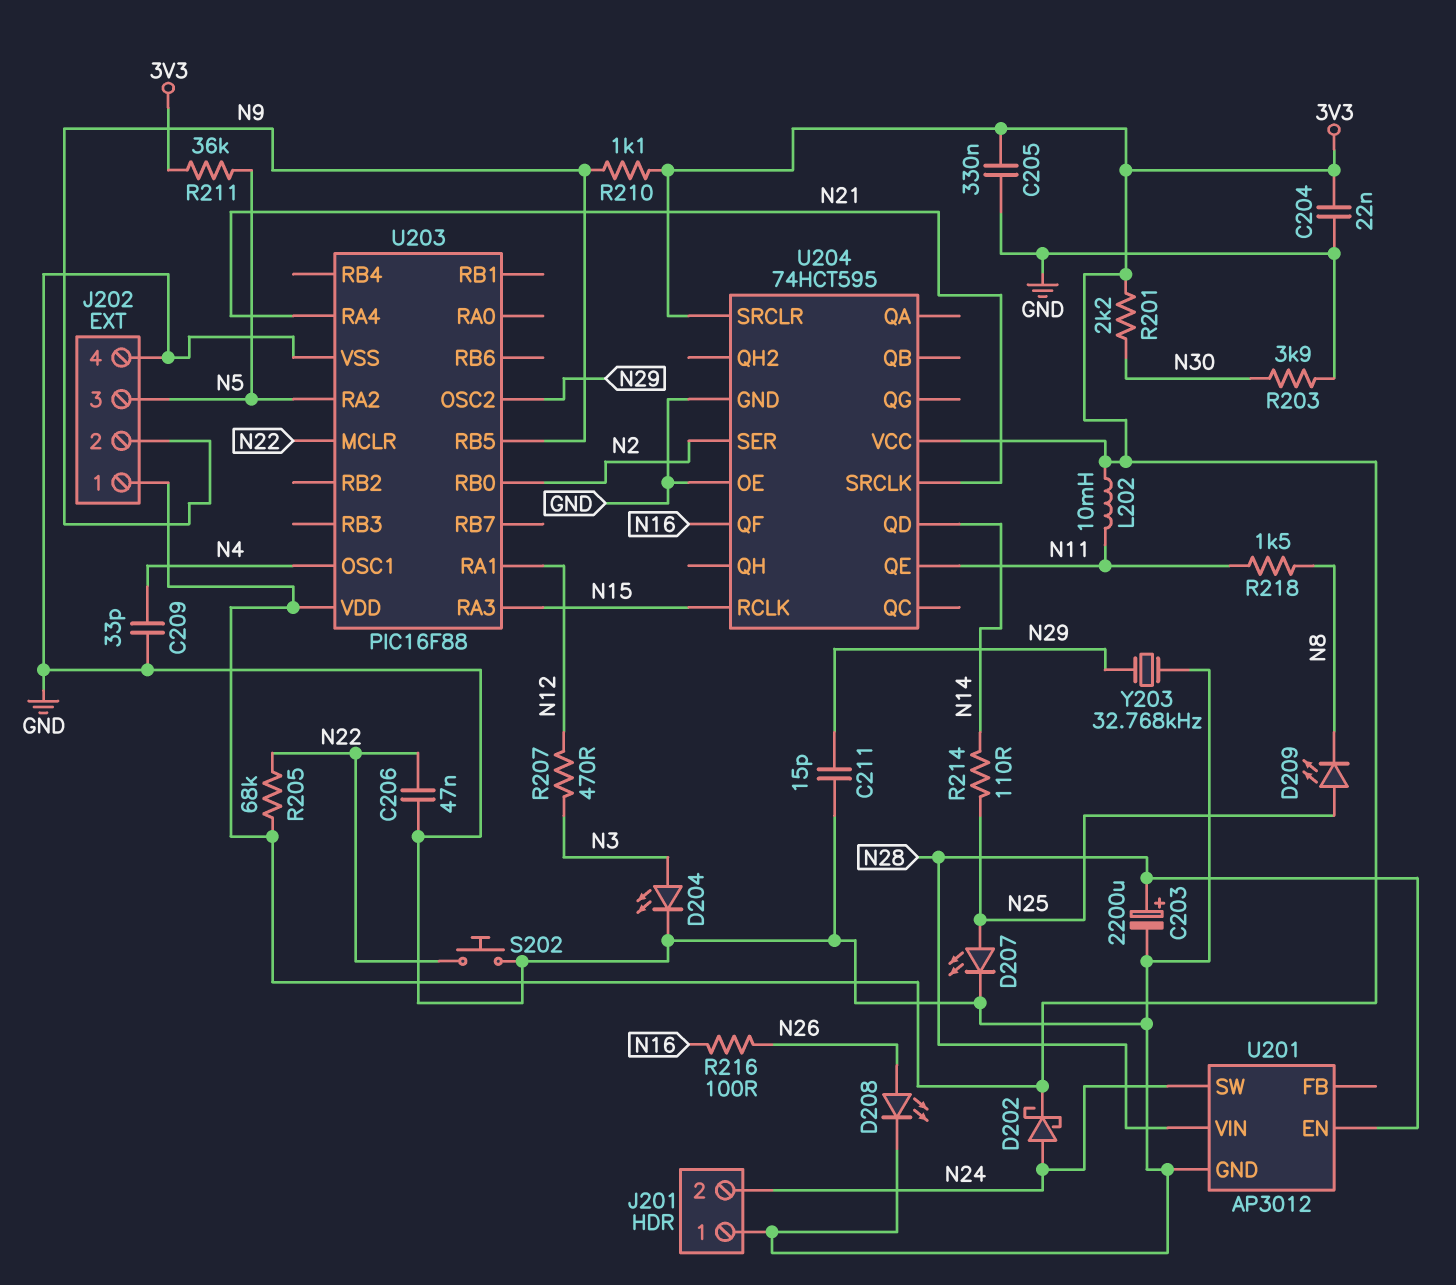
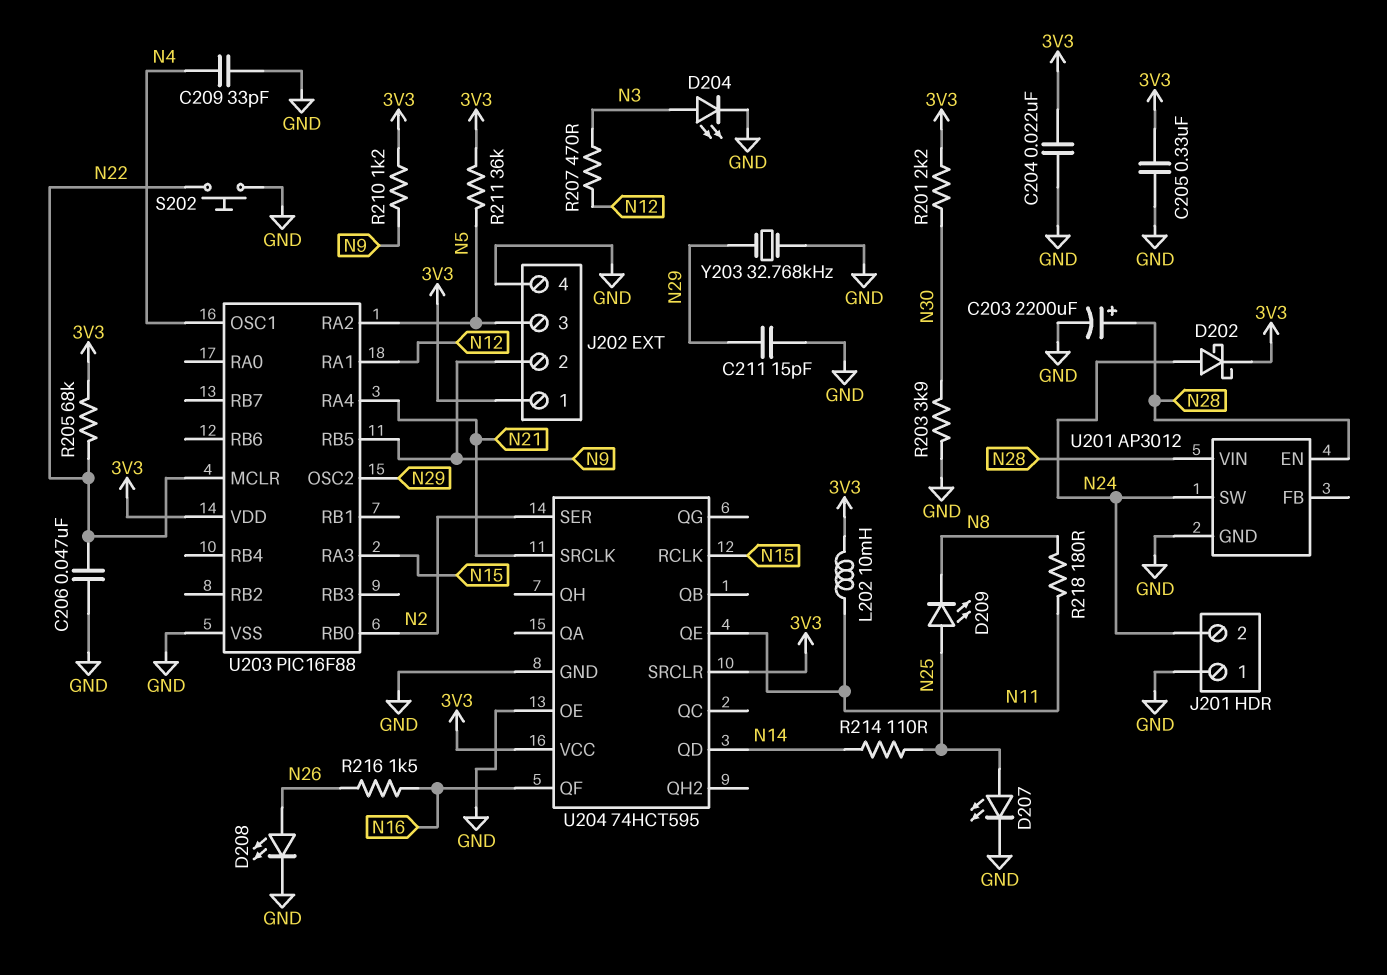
R210: 1.1k (3V3, N9) -> 1.2k (3V3, N9)
R216: 100 (N16, N26) -> 1.5k (N16, N26)
R218: 1.5k (N8, N11) -> 180 (N8, N11)

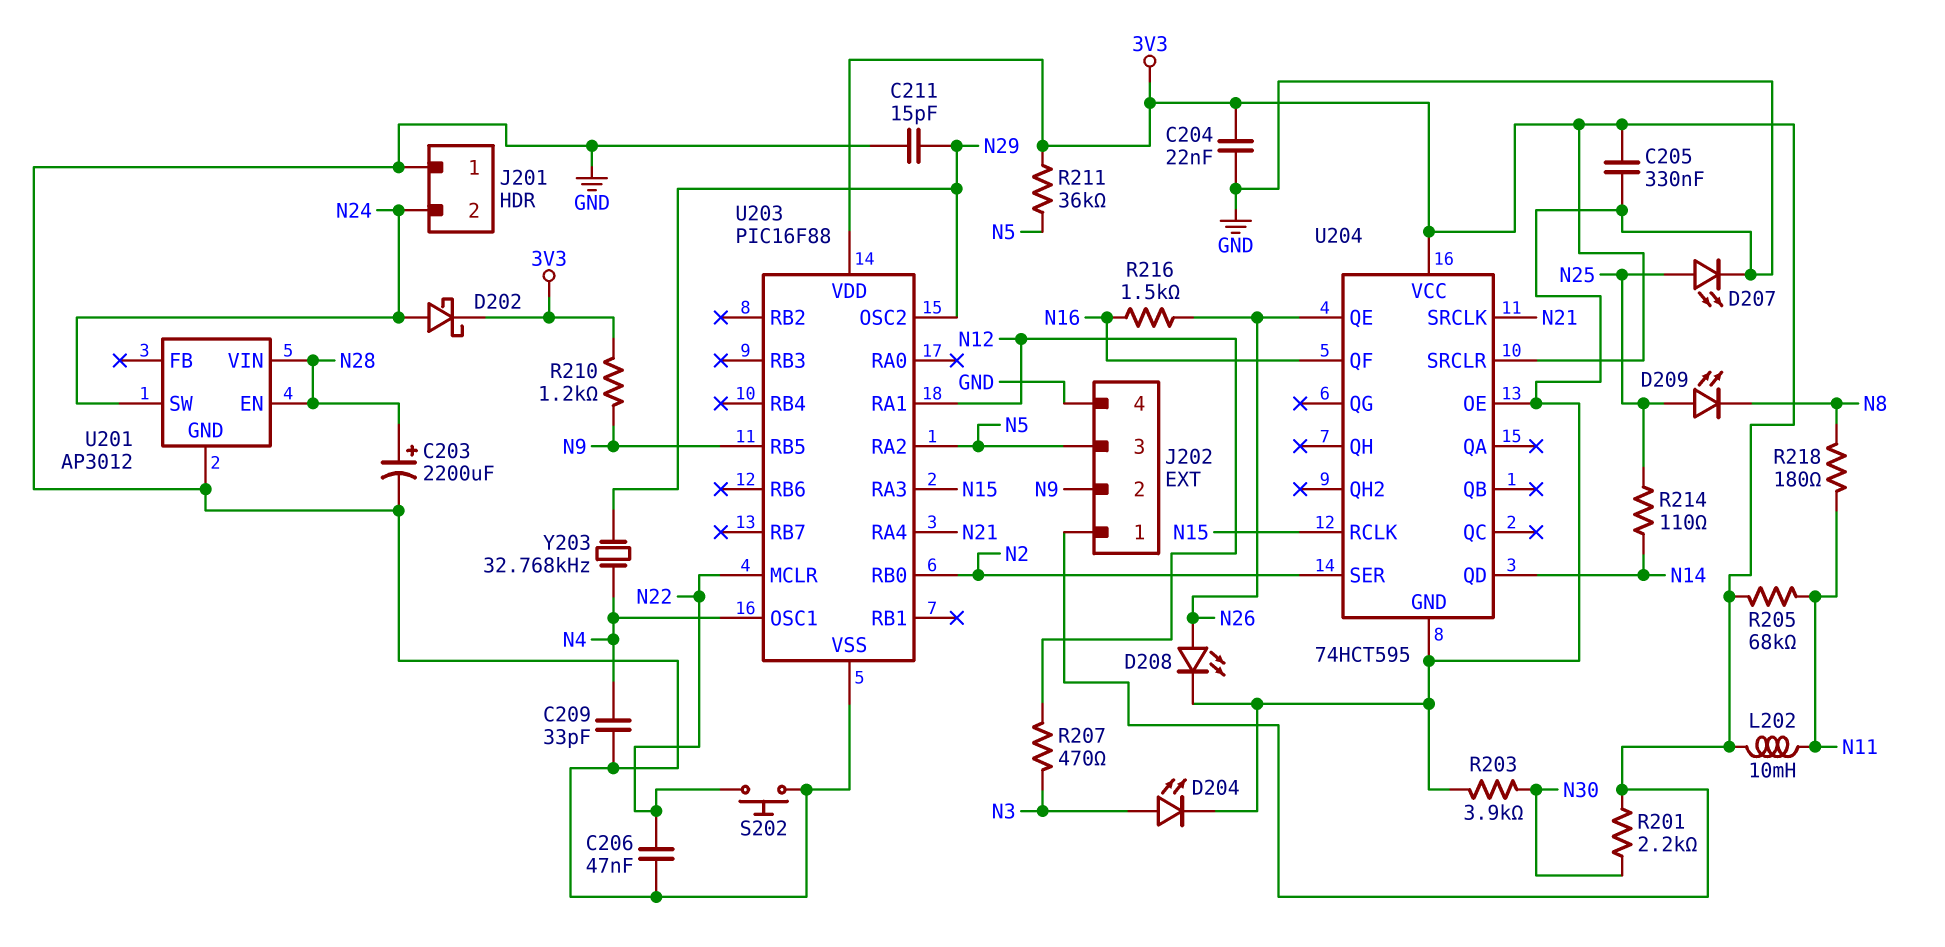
R205: 68k (3V3, N22) -> 68k (3V3, N11)
U204 pin QE: N11 -> N26
Y203: 32.768kHz (GND, N29) -> 32.768kHz (N4, N29)

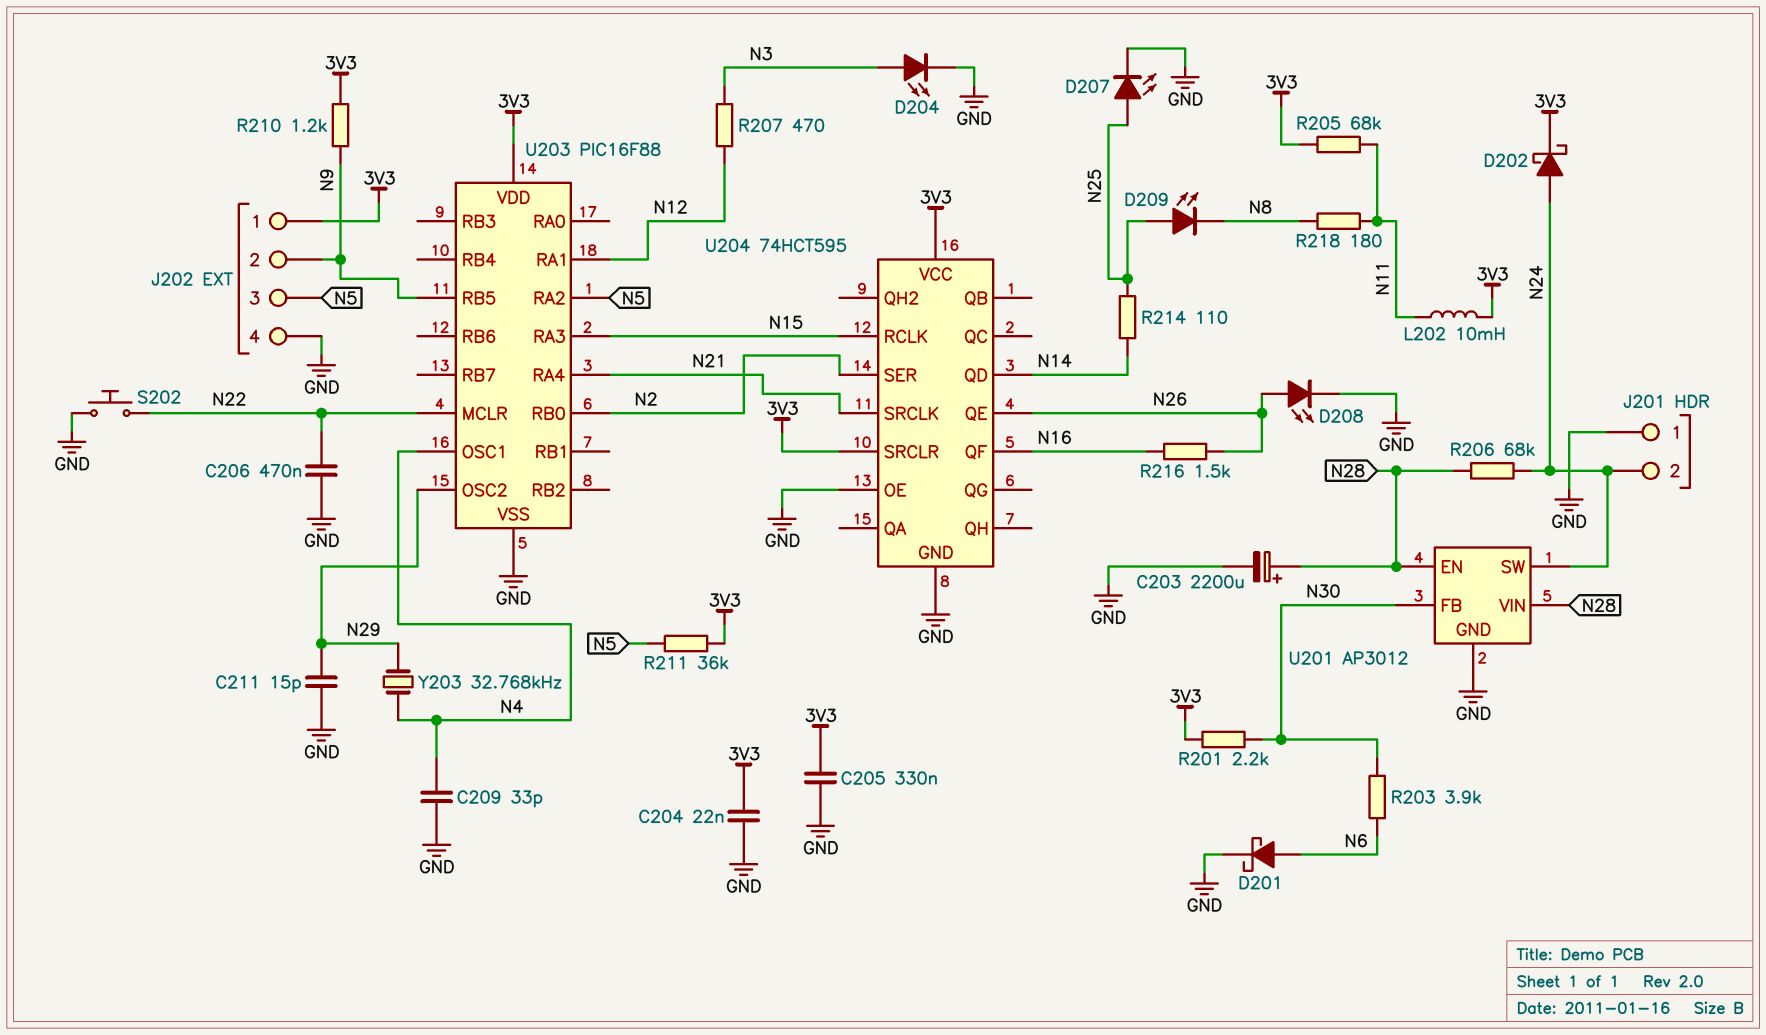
C206: 47nF (GND, N22) -> 470nF (GND, N22)
D201: none -> schottky (A N6, K GND)
R203: 3.9k (GND, N30) -> 3.9k (N6, N30)
R206: none -> 68k (N24, N28)
U201 pin FB: none -> N30

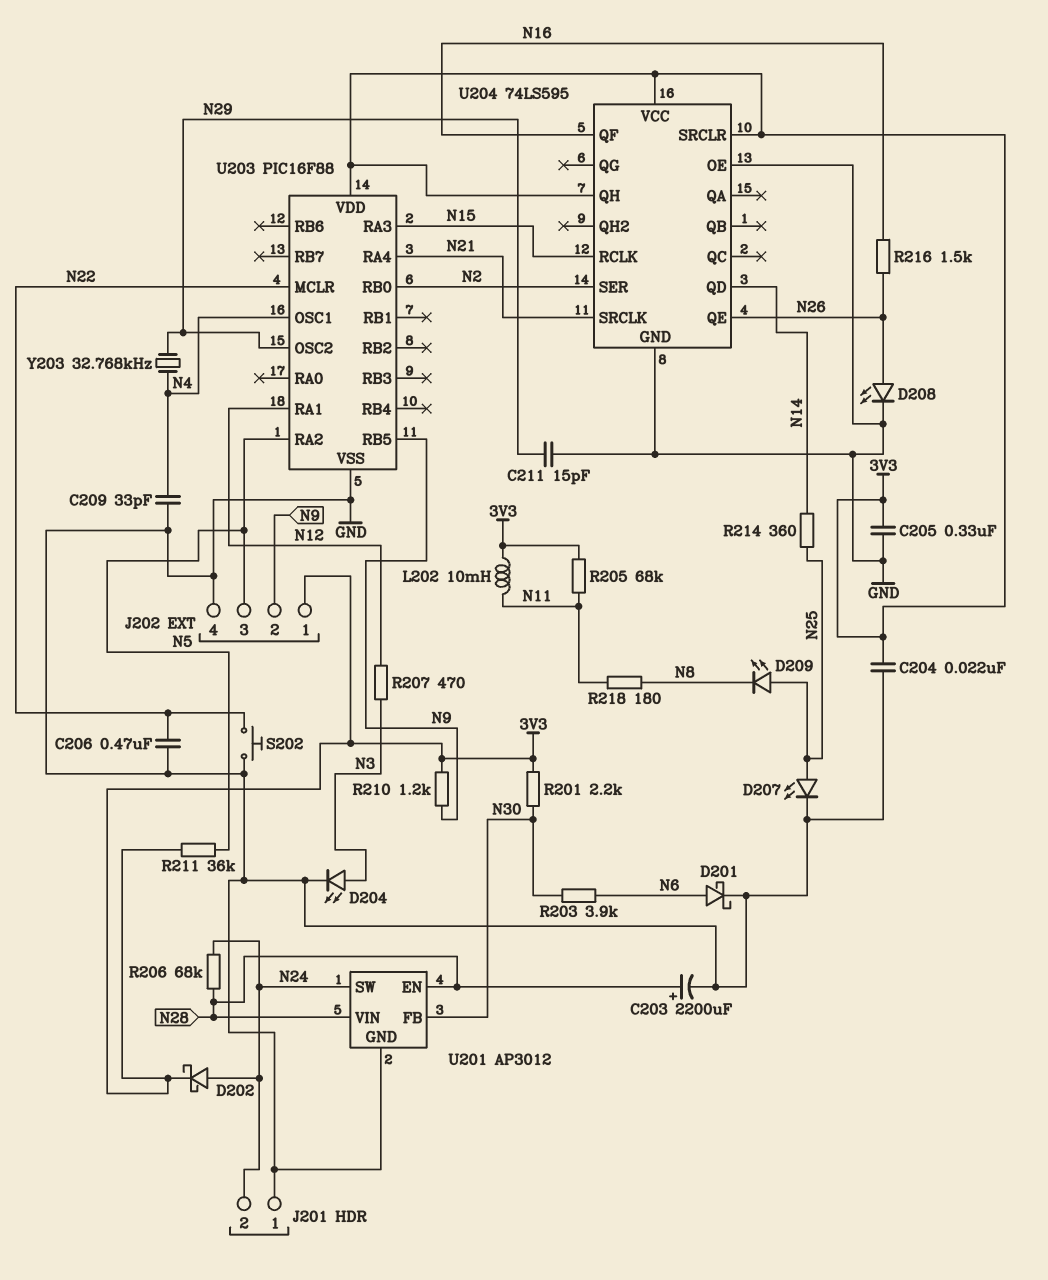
R214: 110 (N14, N25) -> 360 (N14, N25)
U204: 74HCT595 -> 74LS595
U204 pin QH: none -> 3V3

